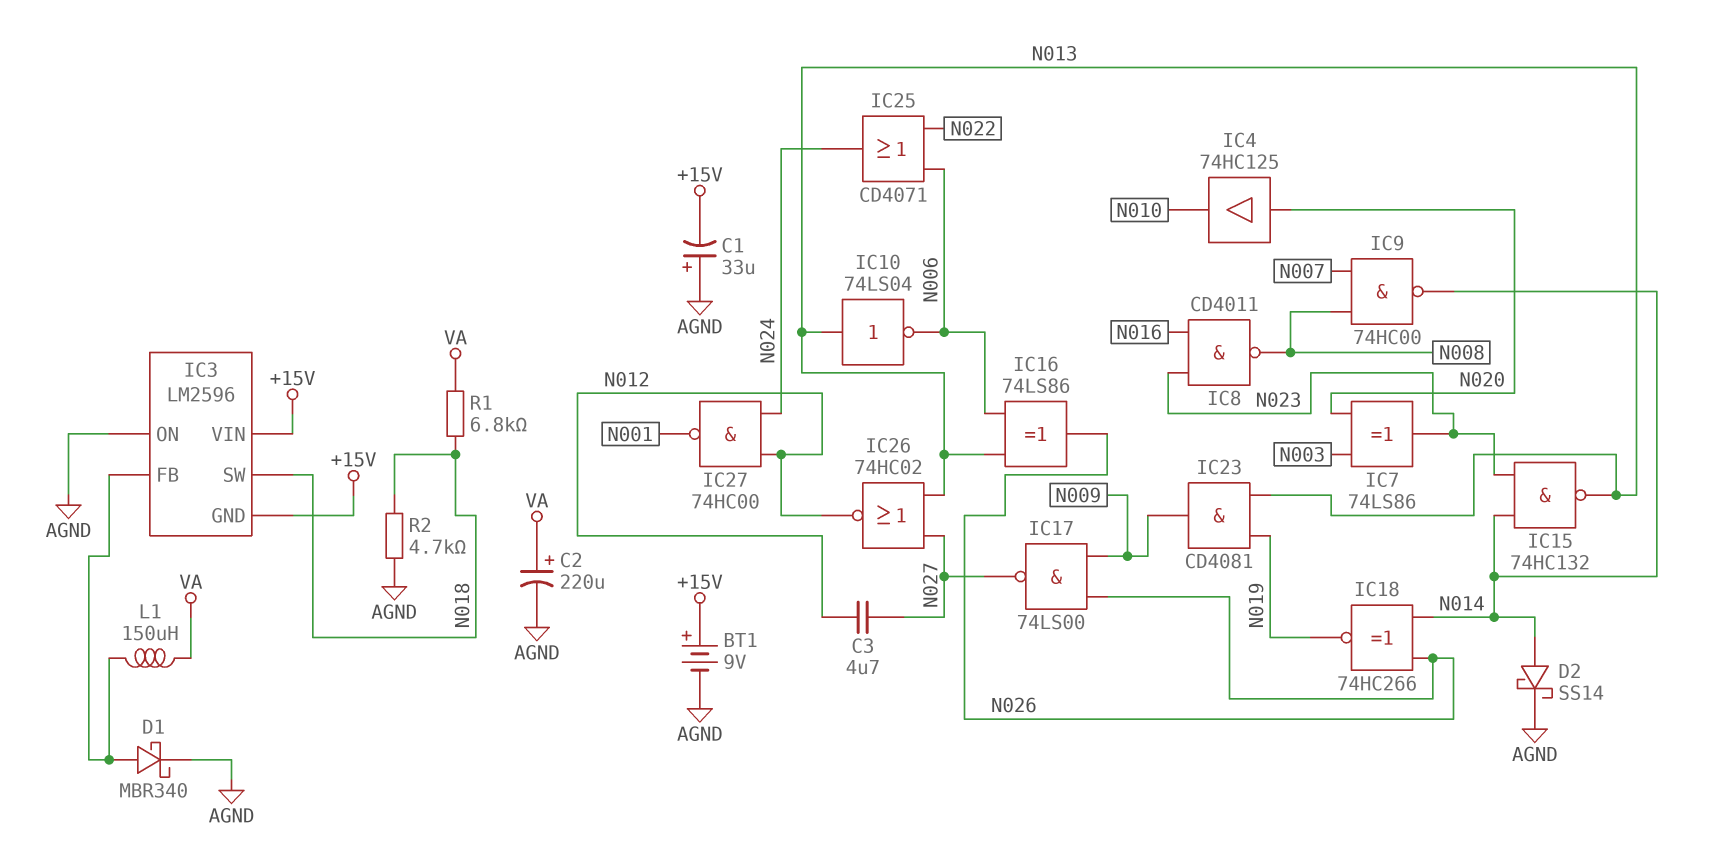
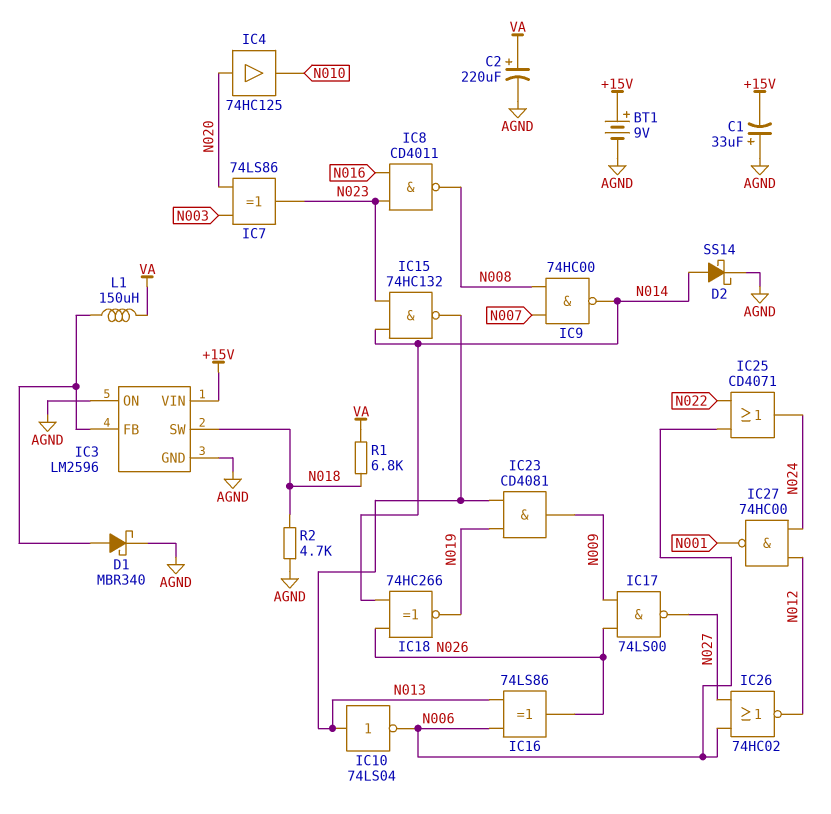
C3: 4.7uF (N012, N027) -> none
IC3 pin GND: +15V -> AGND
IC26: NOR 74HC02 (in N013, in N027, out N012) -> NOR 74HC02 (in N006, in N027, out N012)

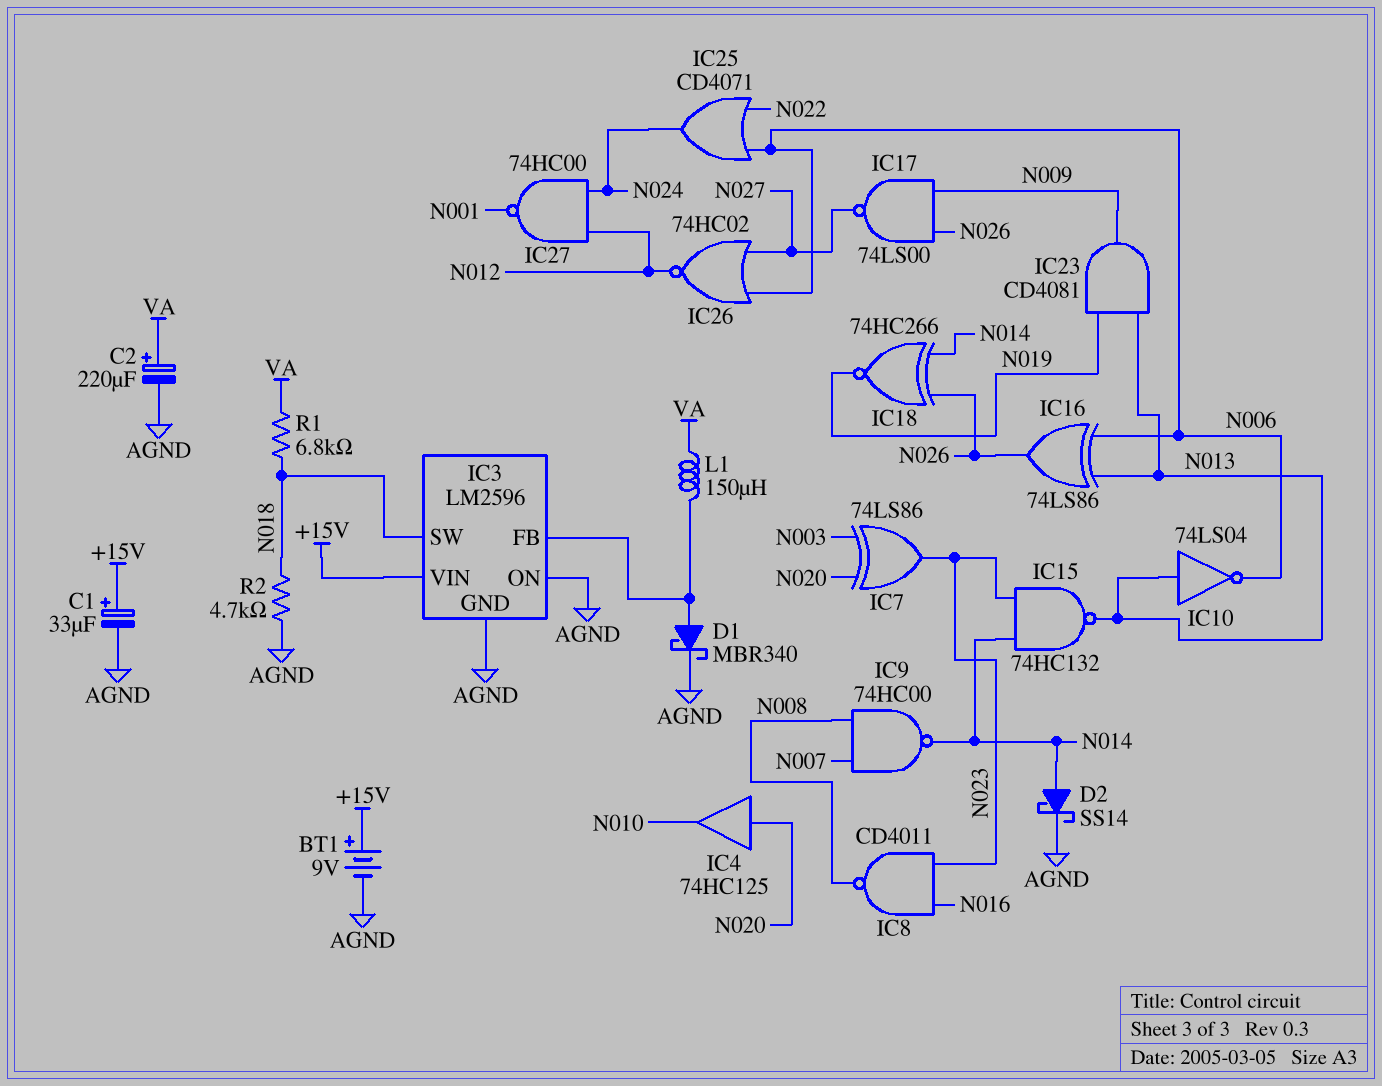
C1: 33uF (plus AGND, minus +15V) -> 33uF (plus +15V, minus AGND)

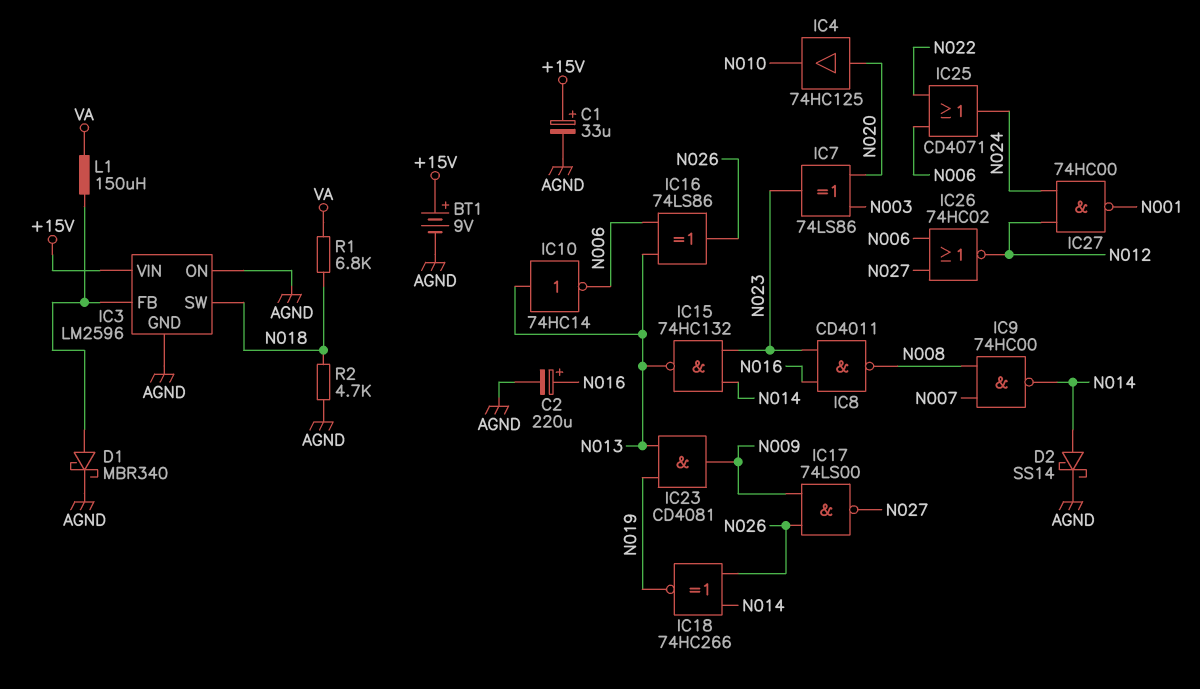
C2: 220uF (plus VA, minus AGND) -> 220uF (plus N016, minus AGND)
IC10: NOT 74LS04 (in N013, out N006) -> NOT 74HC14 (in N013, out N006)

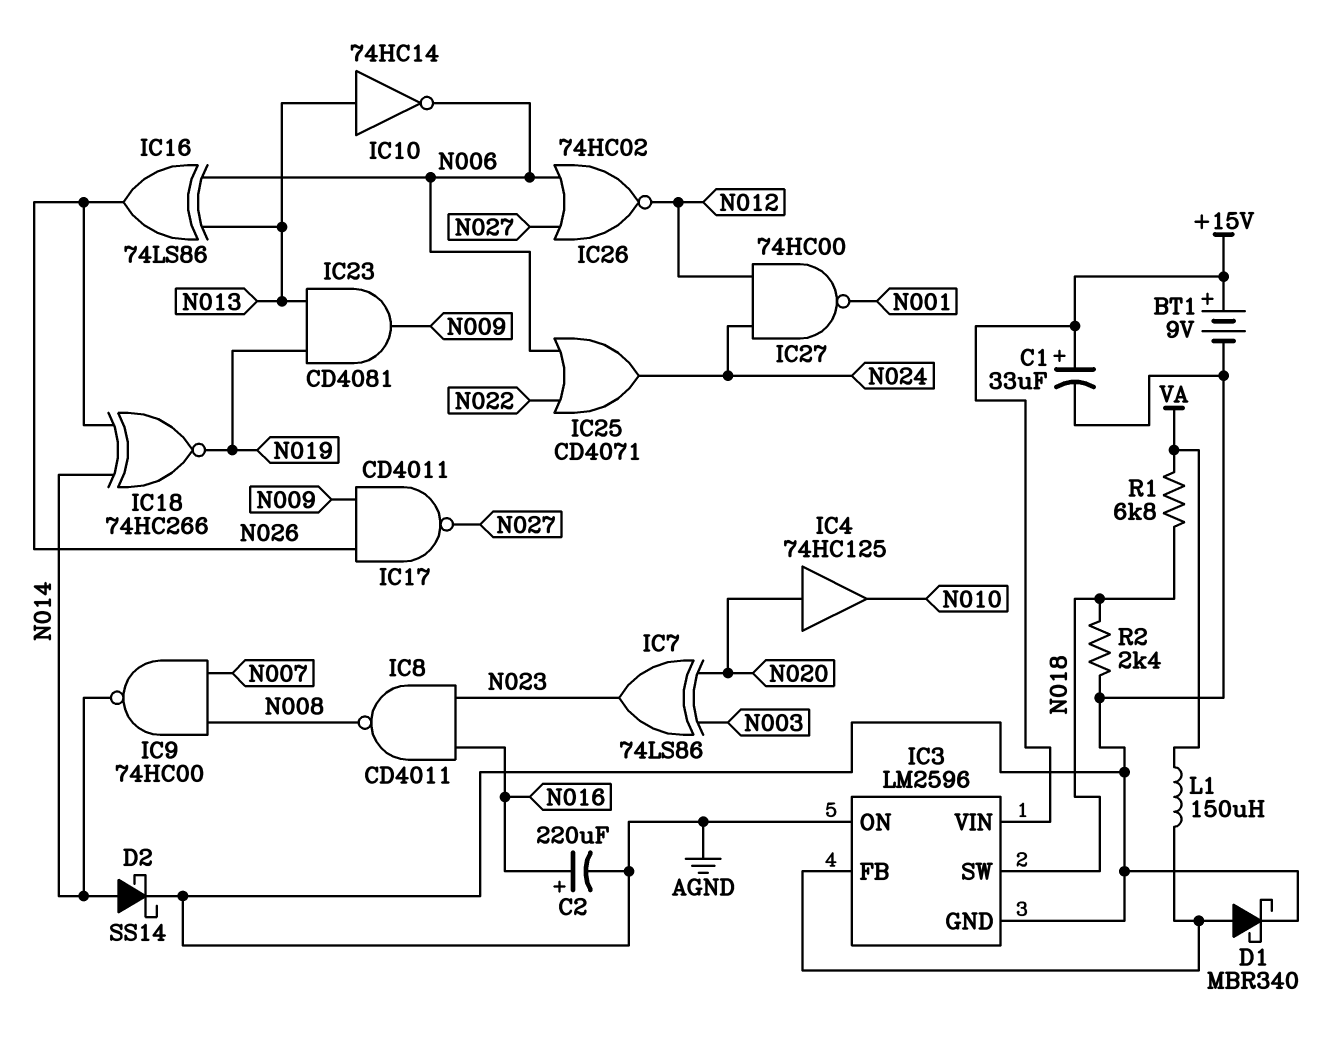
IC15: NAND 74HC132 (in N014, in N023, out N013) -> none
IC17: NAND 74LS00 (in N009, in N026, out N027) -> NAND CD4011 (in N009, in N026, out N027)
R2: 4.7k (AGND, N018) -> 2.4k (AGND, N018)

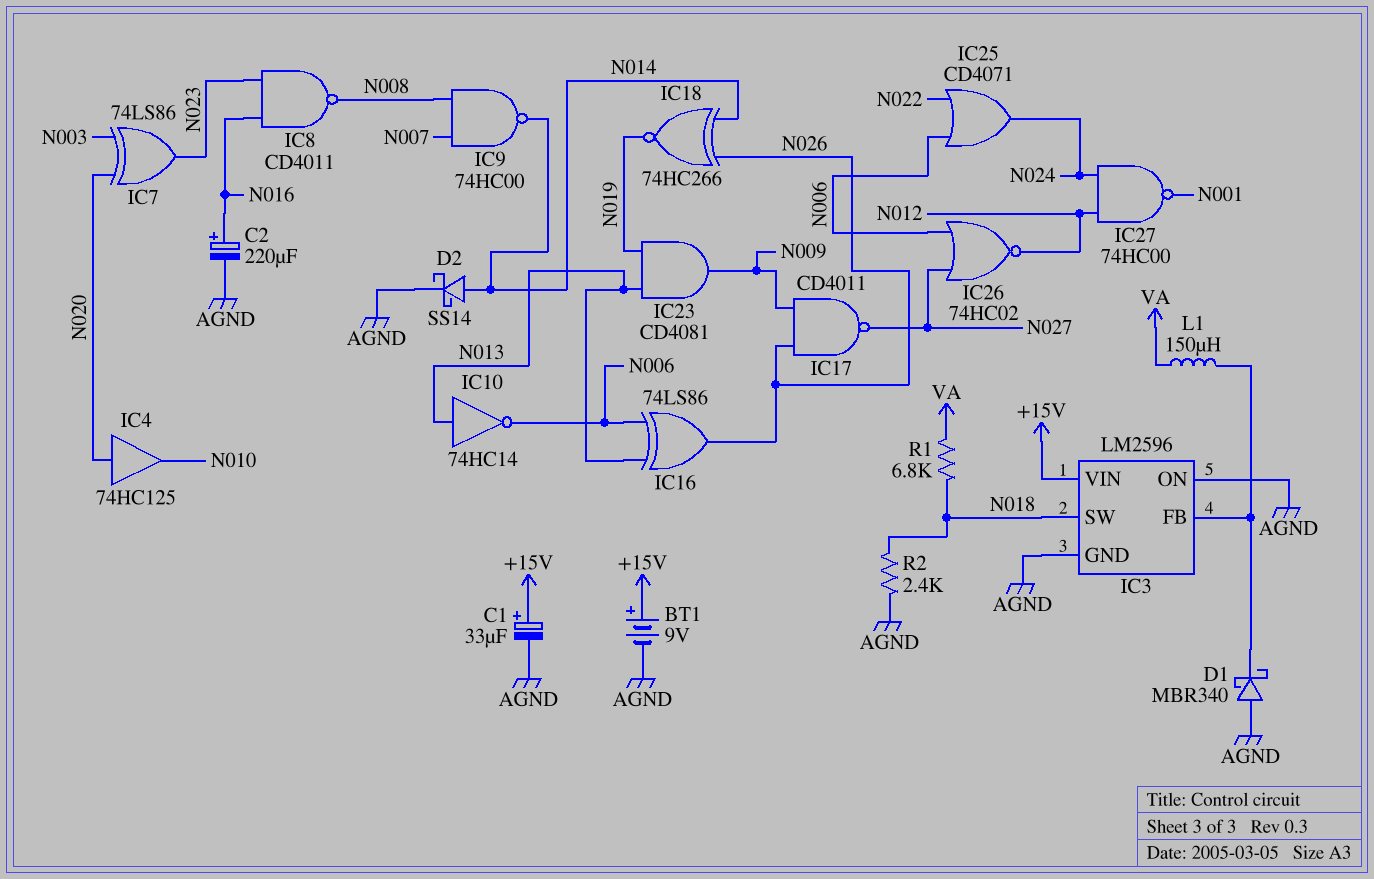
D1: schottky MBR340 (A IC3/FB, K AGND) -> schottky MBR340 (A AGND, K IC3/FB)

